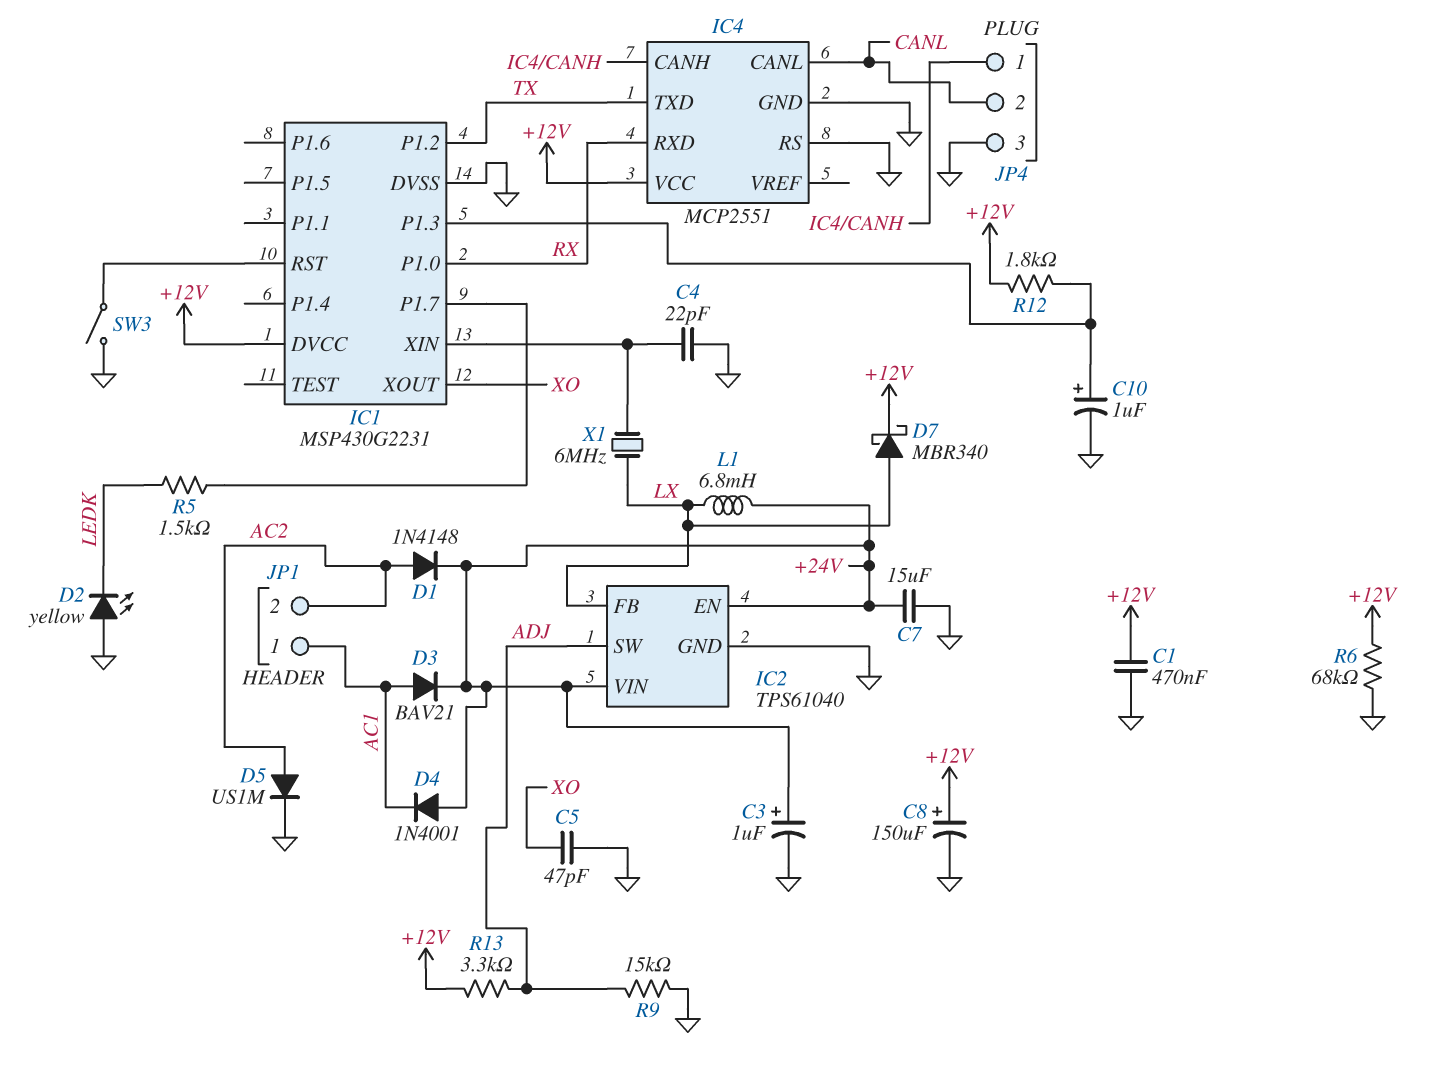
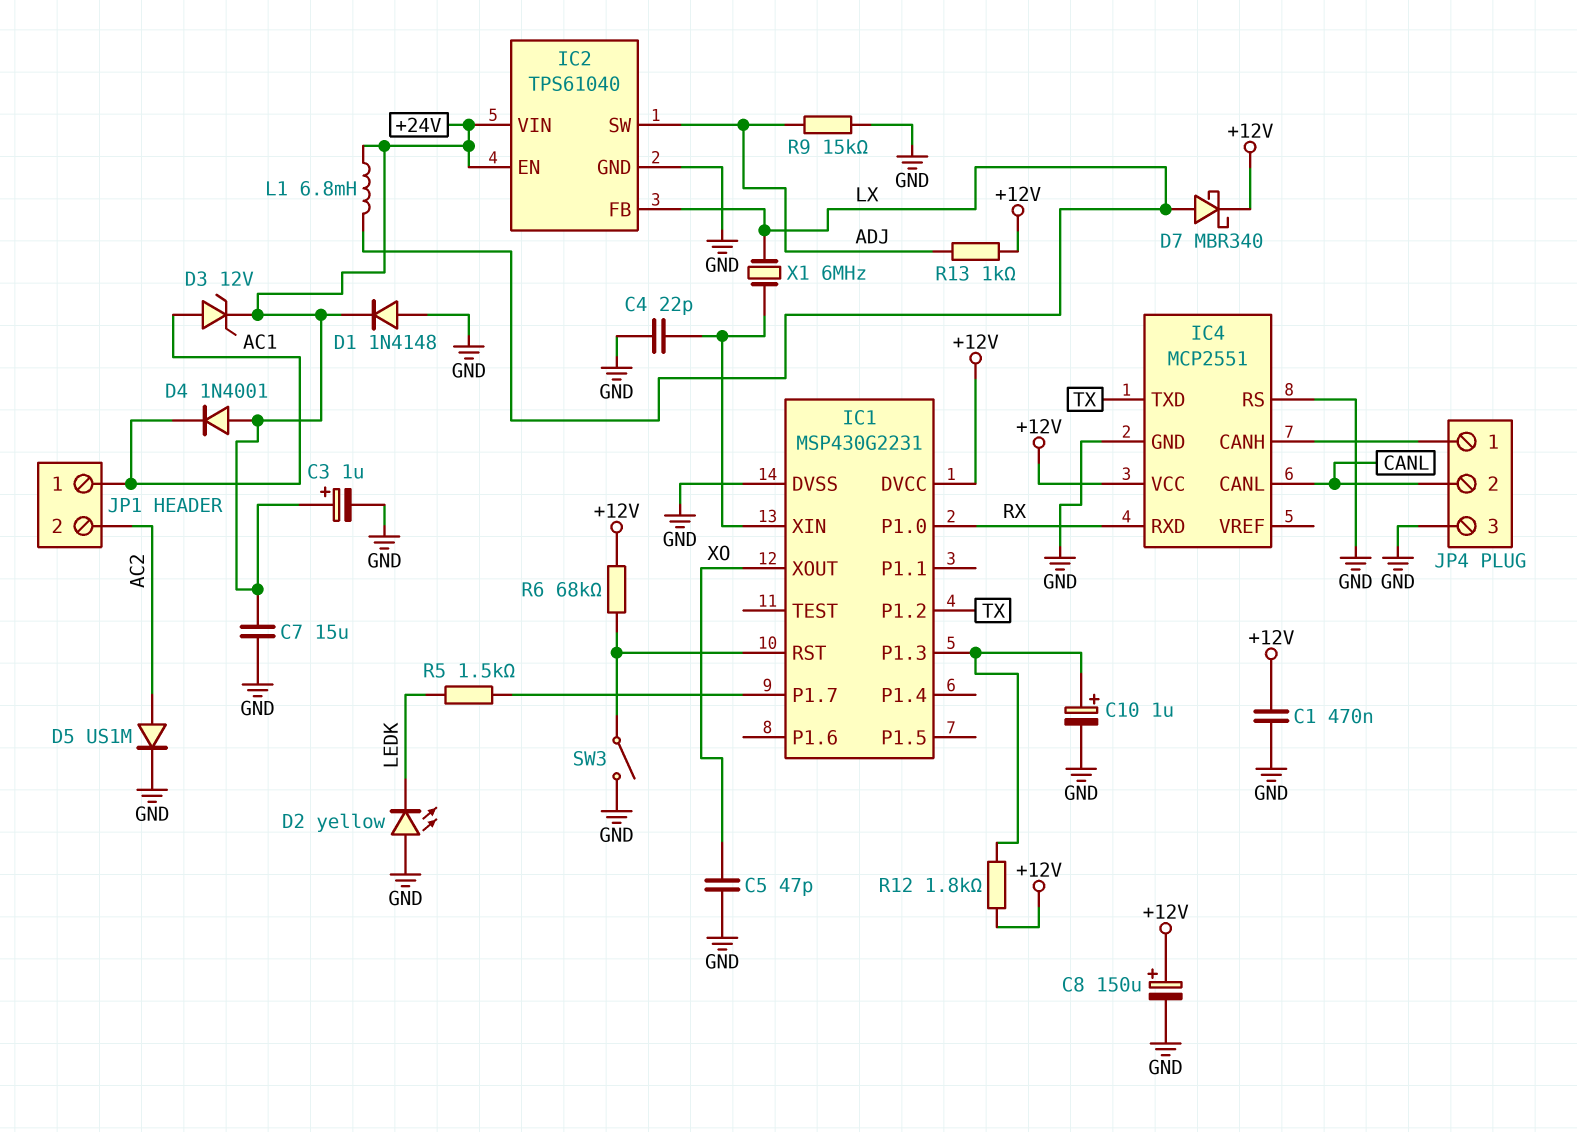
D1: diode 1N4148 (A AC2, K +24V) -> diode 1N4148 (A GND, K +24V)
D3: diode BAV21 (A AC1, K +24V) -> zener 12V (A AC1, K +24V)
R6: 68k (+12V, GND) -> 68k (+12V, IC1/RST)
R13: 3.3k (+12V, ADJ) -> 1k (+12V, ADJ)

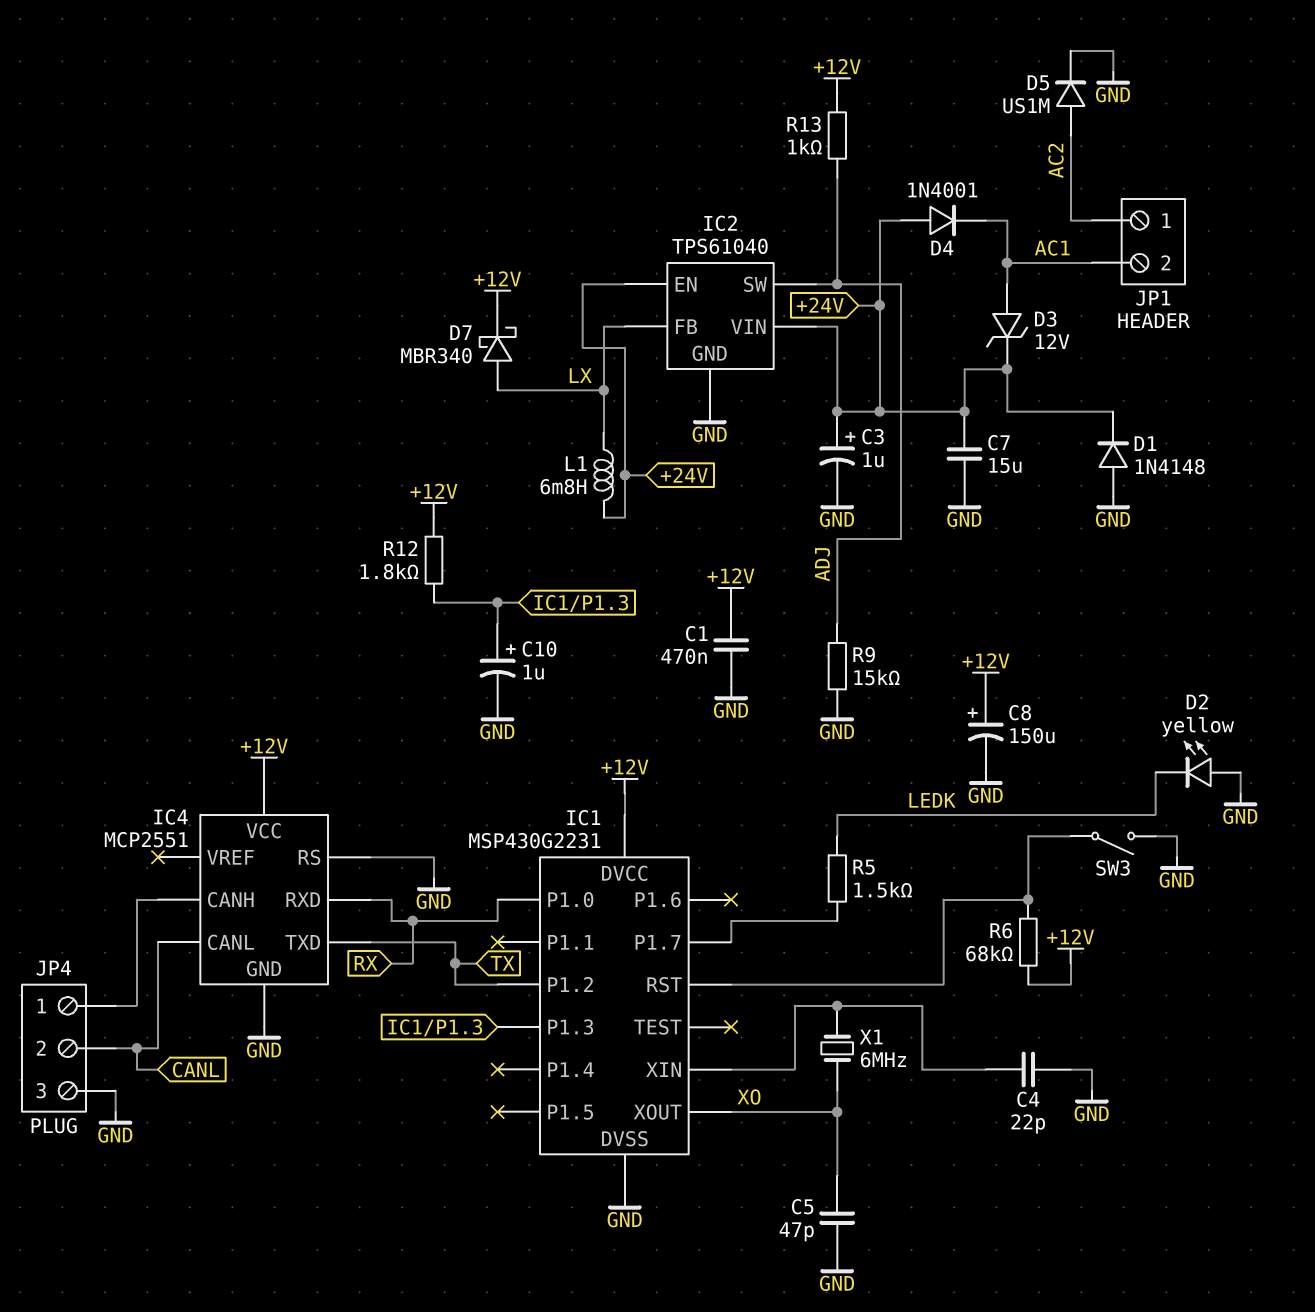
JP1 pin 1: AC1 -> AC2
JP1 pin 2: AC2 -> AC1
X1: 6MHz (IC1/XIN, LX) -> 6MHz (IC1/XIN, XO)

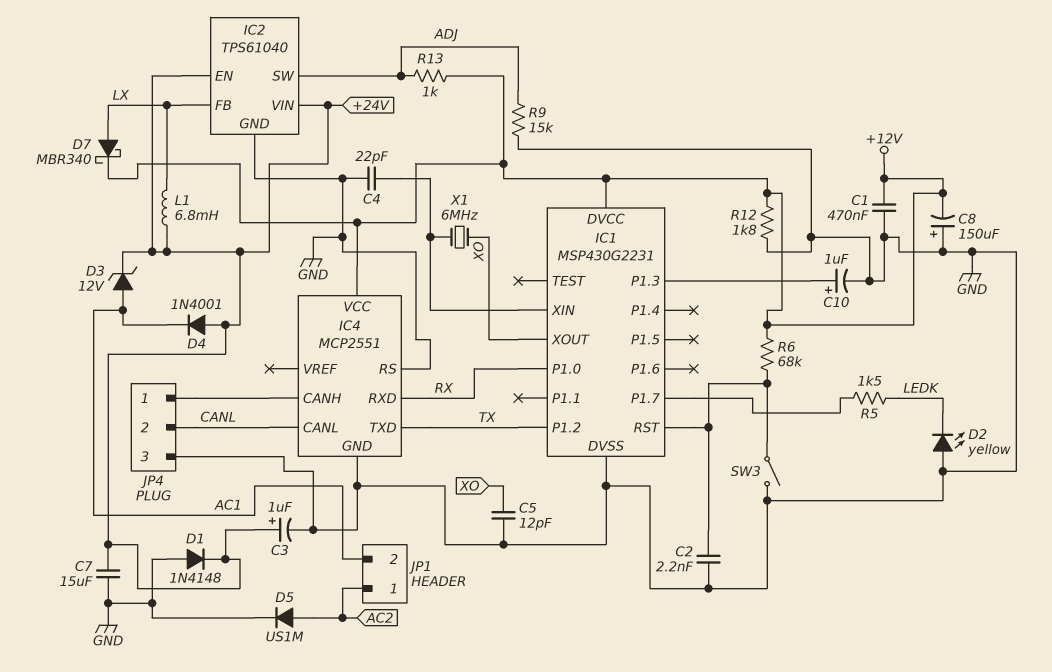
C2: none -> 2.2nF (GND, IC1/RST)
C5: 47pF (GND, XO) -> 12pF (GND, XO)
C8: 150uF (plus +12V, minus GND) -> 150uF (plus GND, minus +12V)
R12: 1.8k (+12V, IC1/P1.3) -> 1.8k (+12V, GND)

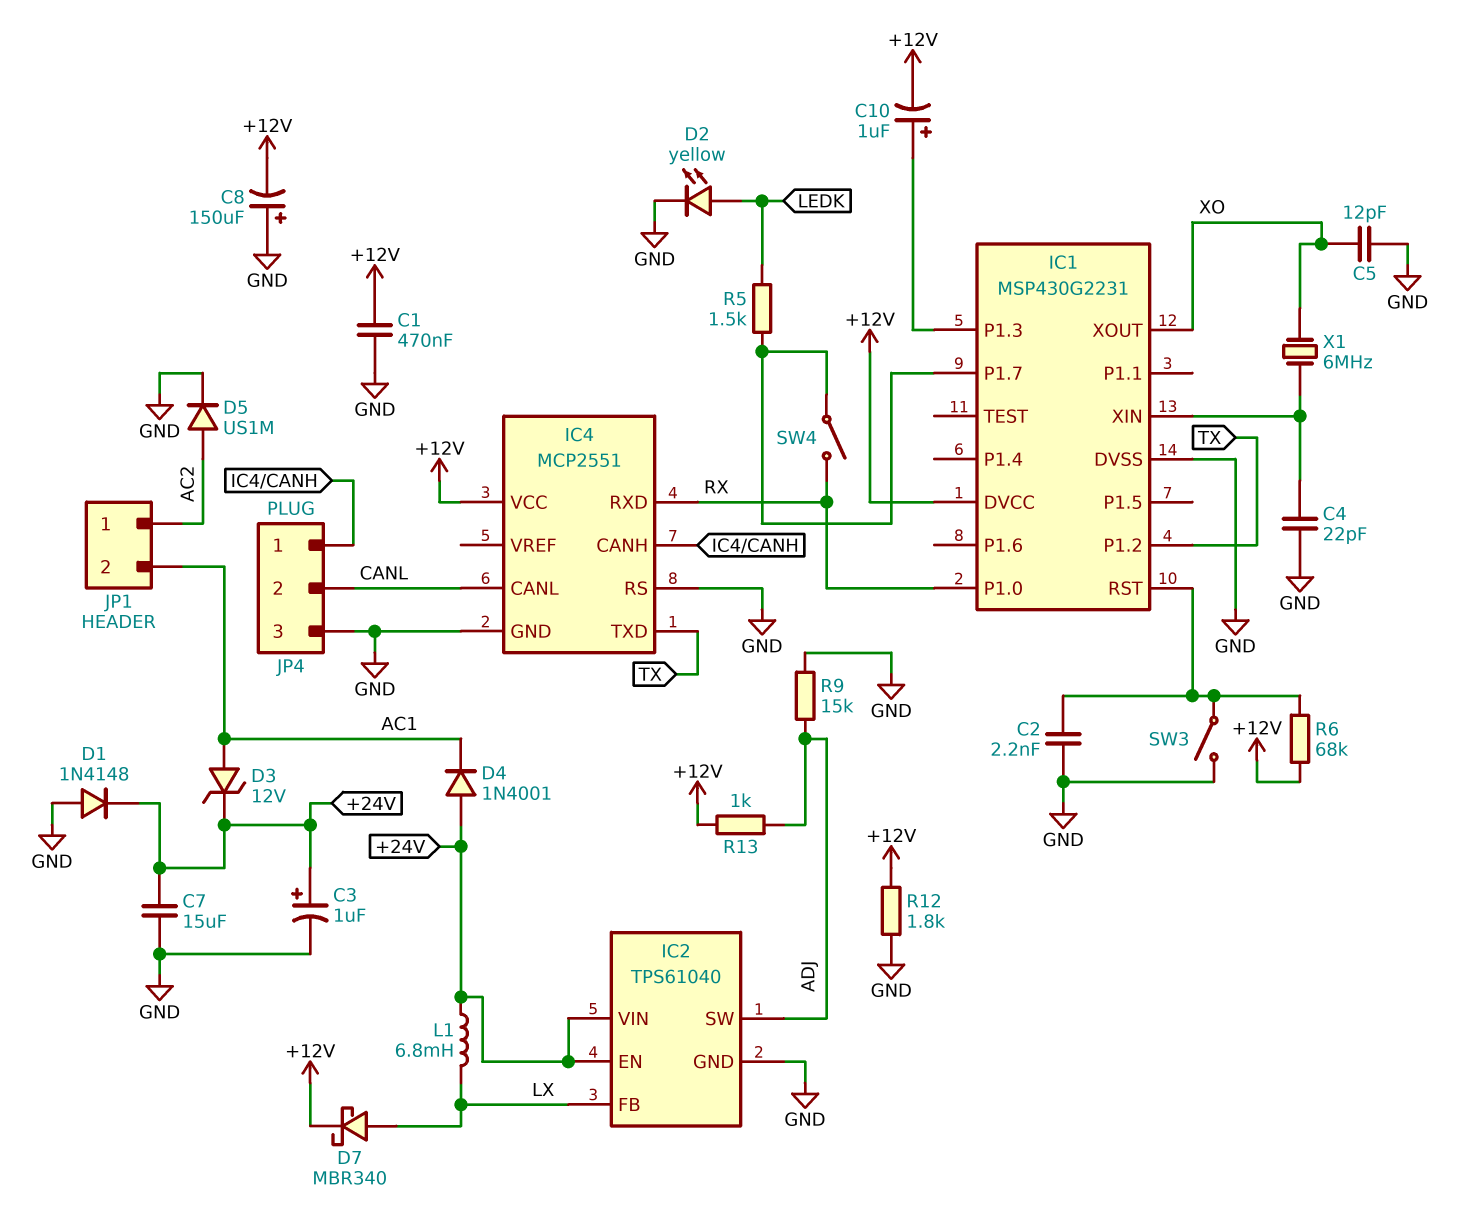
C10: 1uF (plus IC1/P1.3, minus GND) -> 1uF (plus IC1/P1.3, minus +12V)
D2: LED yellow (A GND, K LEDK) -> LED yellow (A LEDK, K GND)
SW4: none -> switch (IC1/P1.7, RX)

